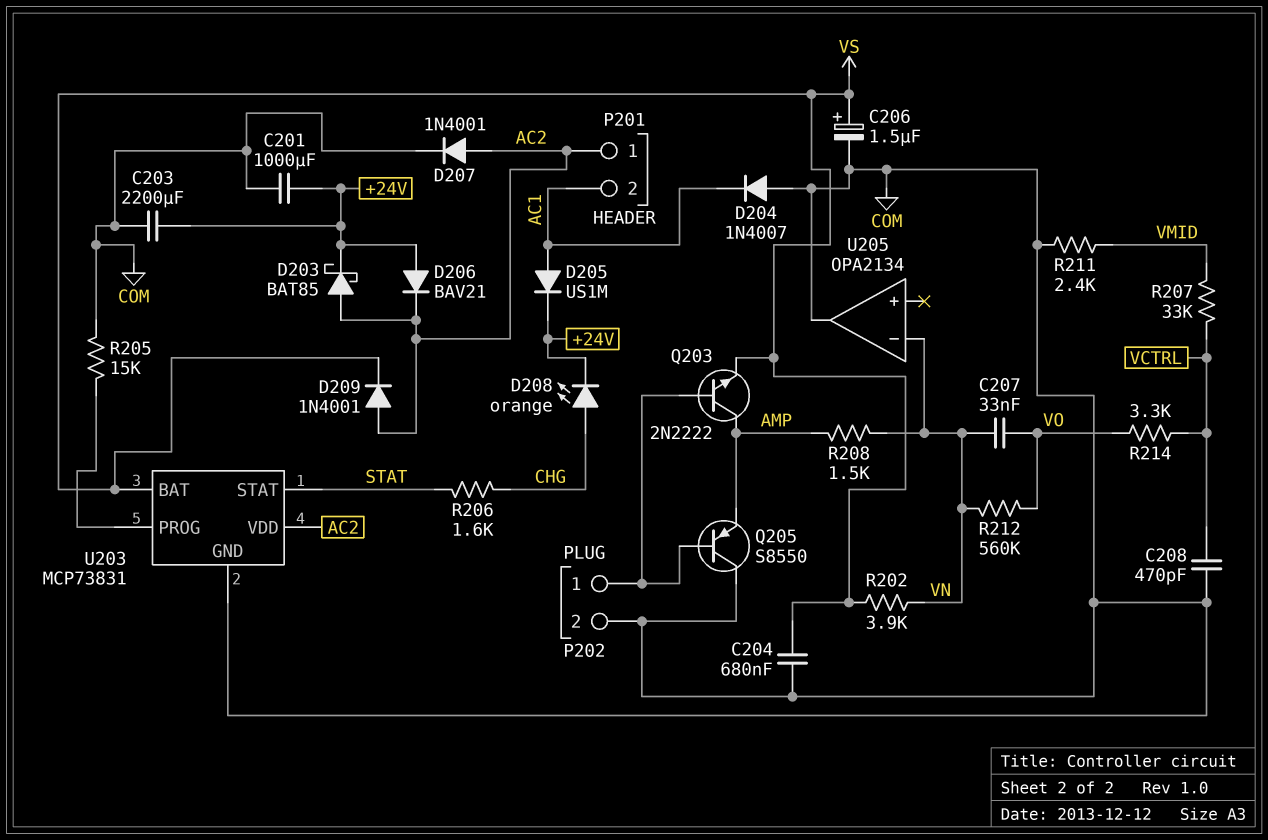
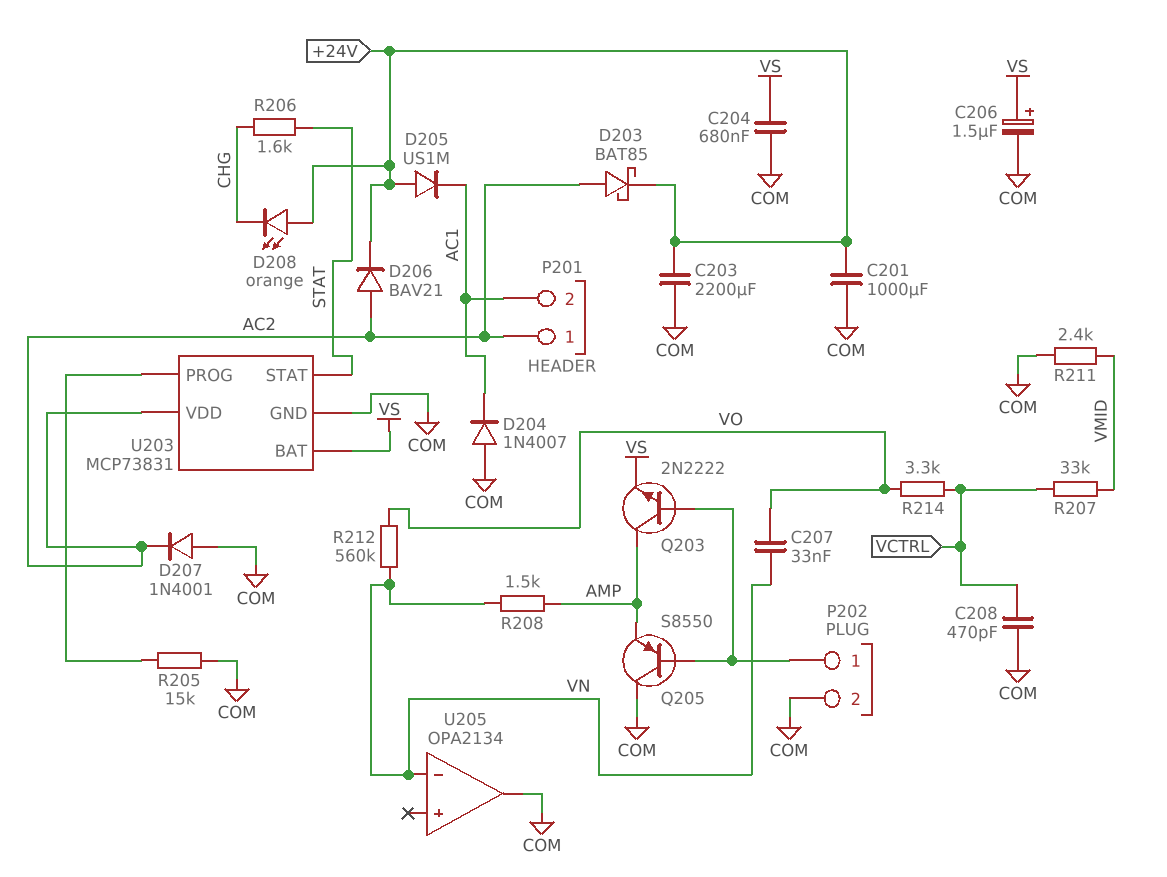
D205: diode US1M (A AC1, K +24V) -> diode US1M (A +24V, K AC1)
D206: diode BAV21 (A +24V, K AC2) -> diode BAV21 (A AC2, K +24V)
D207: diode 1N4001 (A AC2, K COM) -> diode 1N4001 (A COM, K AC2)
D208: LED orange (A CHG, K +24V) -> LED orange (A +24V, K CHG)
D209: diode 1N4001 (A AC2, K VS) -> none
R202: 3.9k (VN, VS) -> none

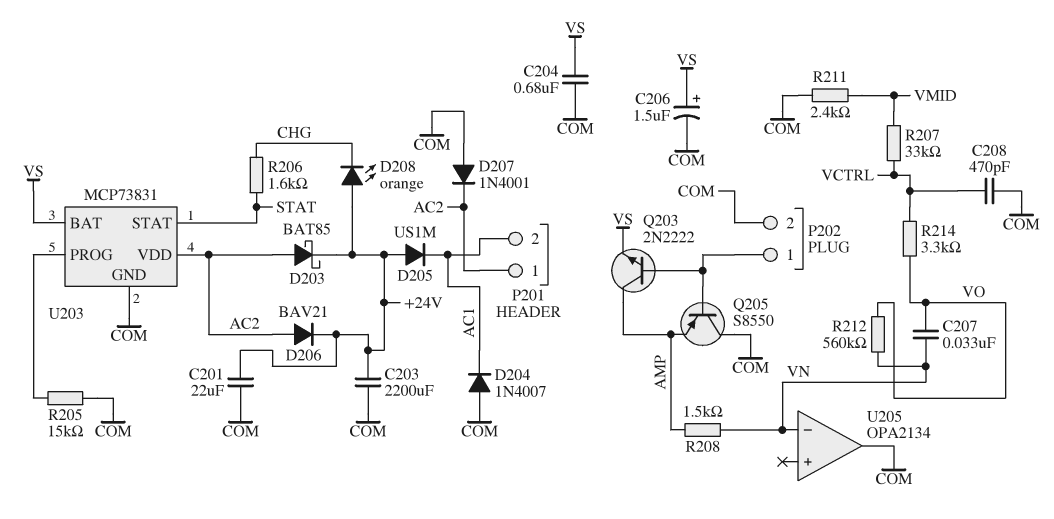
C201: 1000uF (+24V, COM) -> 22uF (+24V, COM)

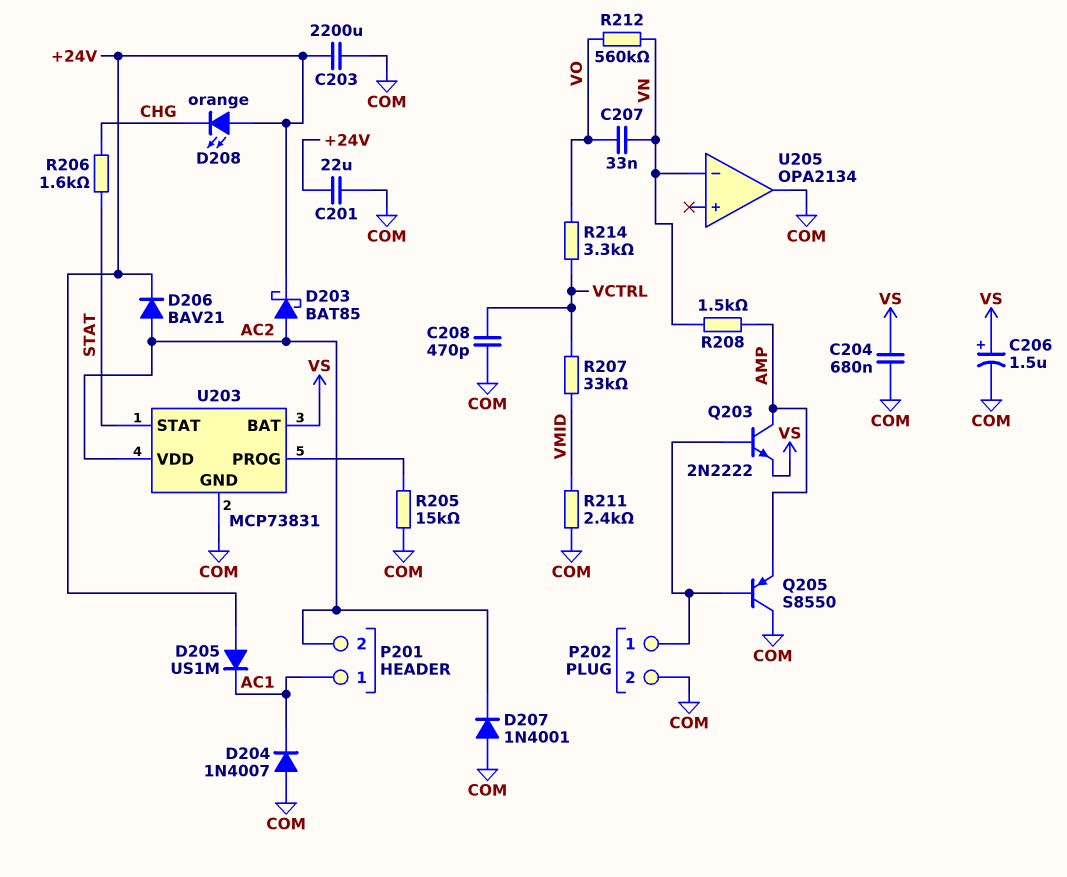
P201 pin 1: AC2 -> AC1
P201 pin 2: AC1 -> AC2

